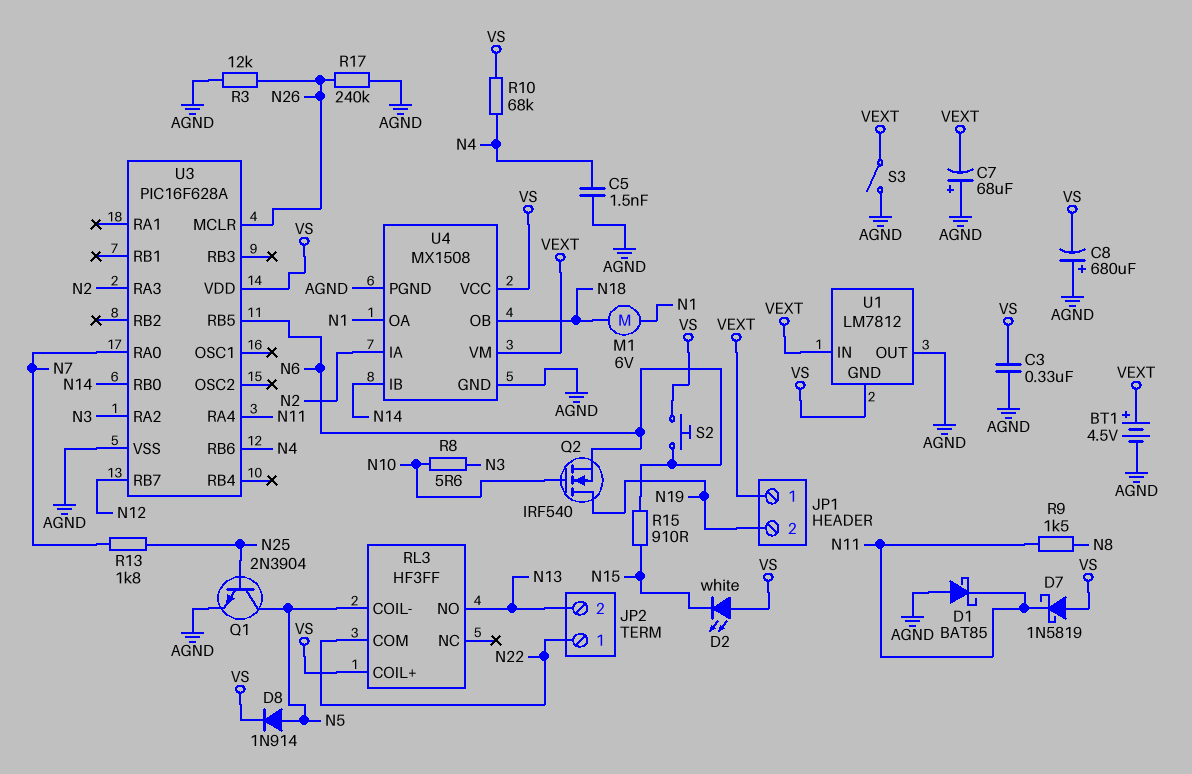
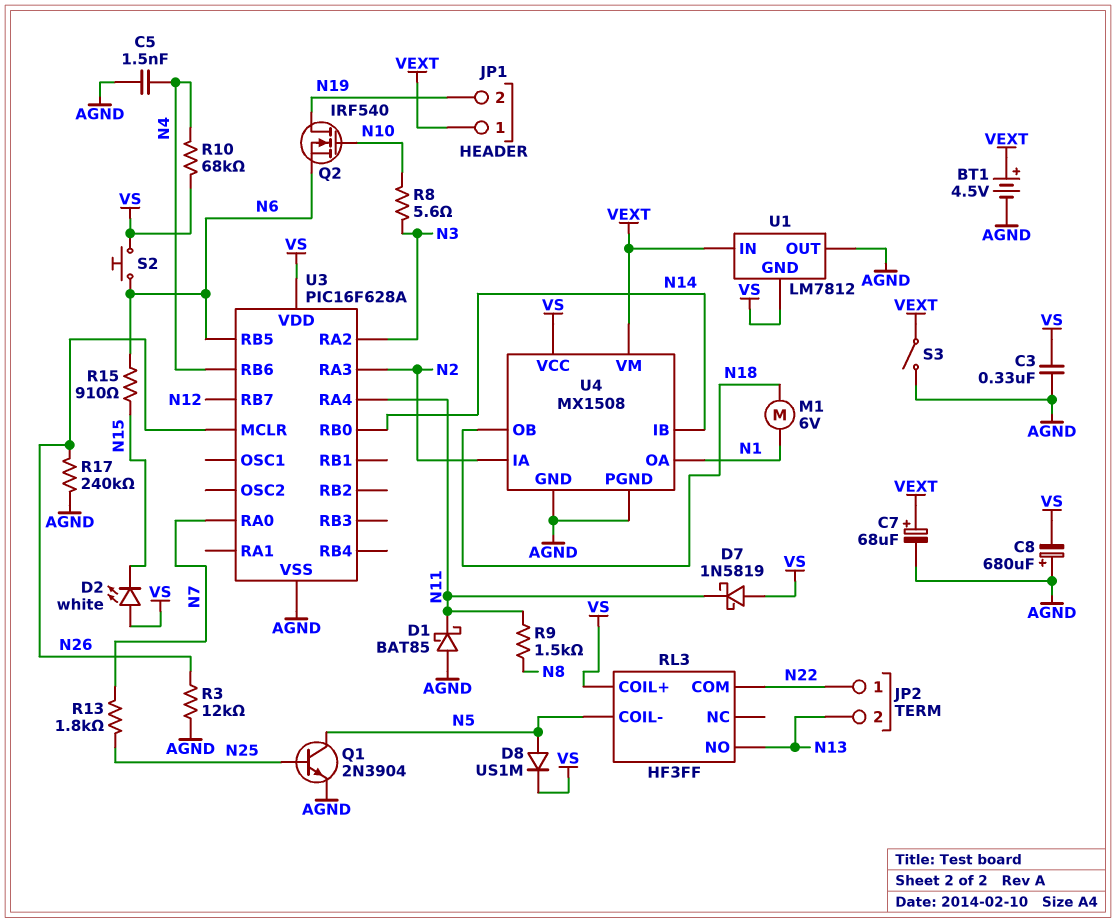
C7: 68uF (plus AGND, minus VEXT) -> 68uF (plus VEXT, minus AGND)
D8: diode 1N914 (A N5, K VS) -> diode US1M (A N5, K VS)

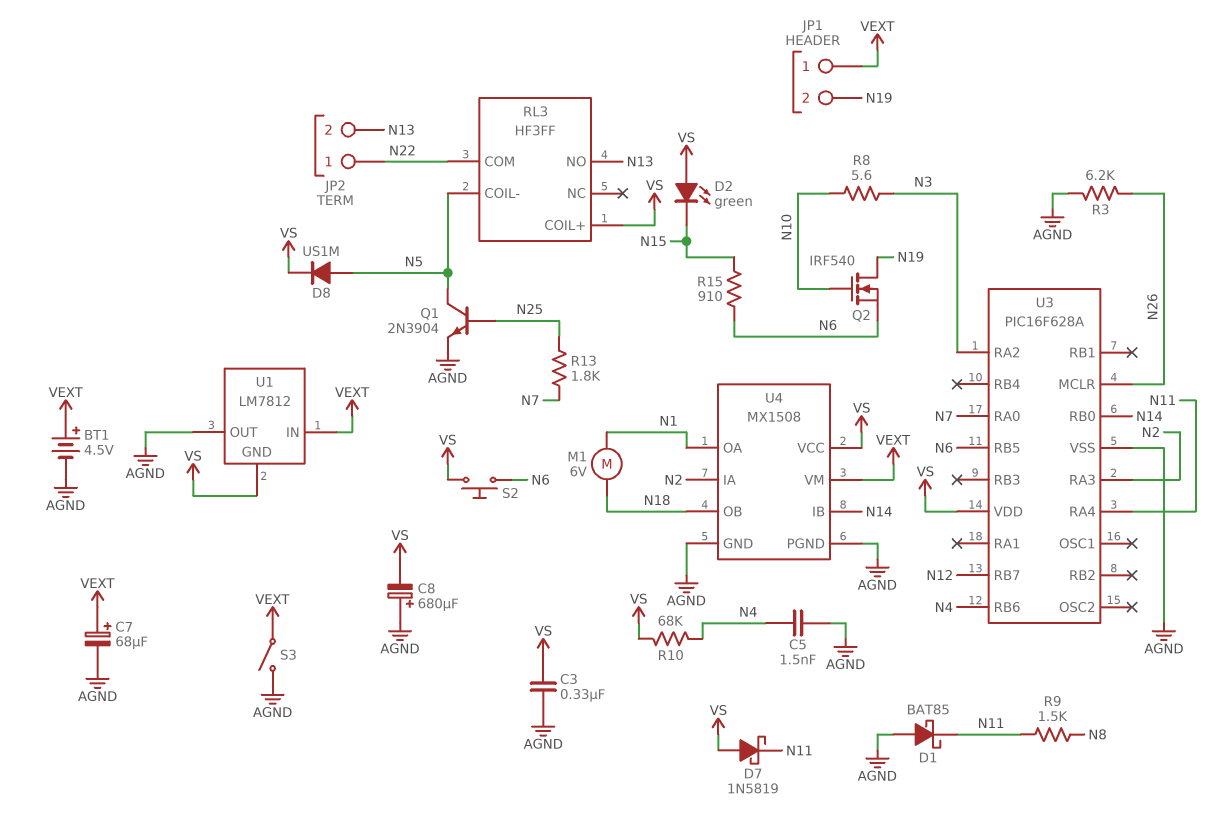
D2: LED white (A VS, K N15) -> LED green (A VS, K N15)
R3: 12k (AGND, N26) -> 6.2k (AGND, N26)
R17: 240k (AGND, N26) -> none

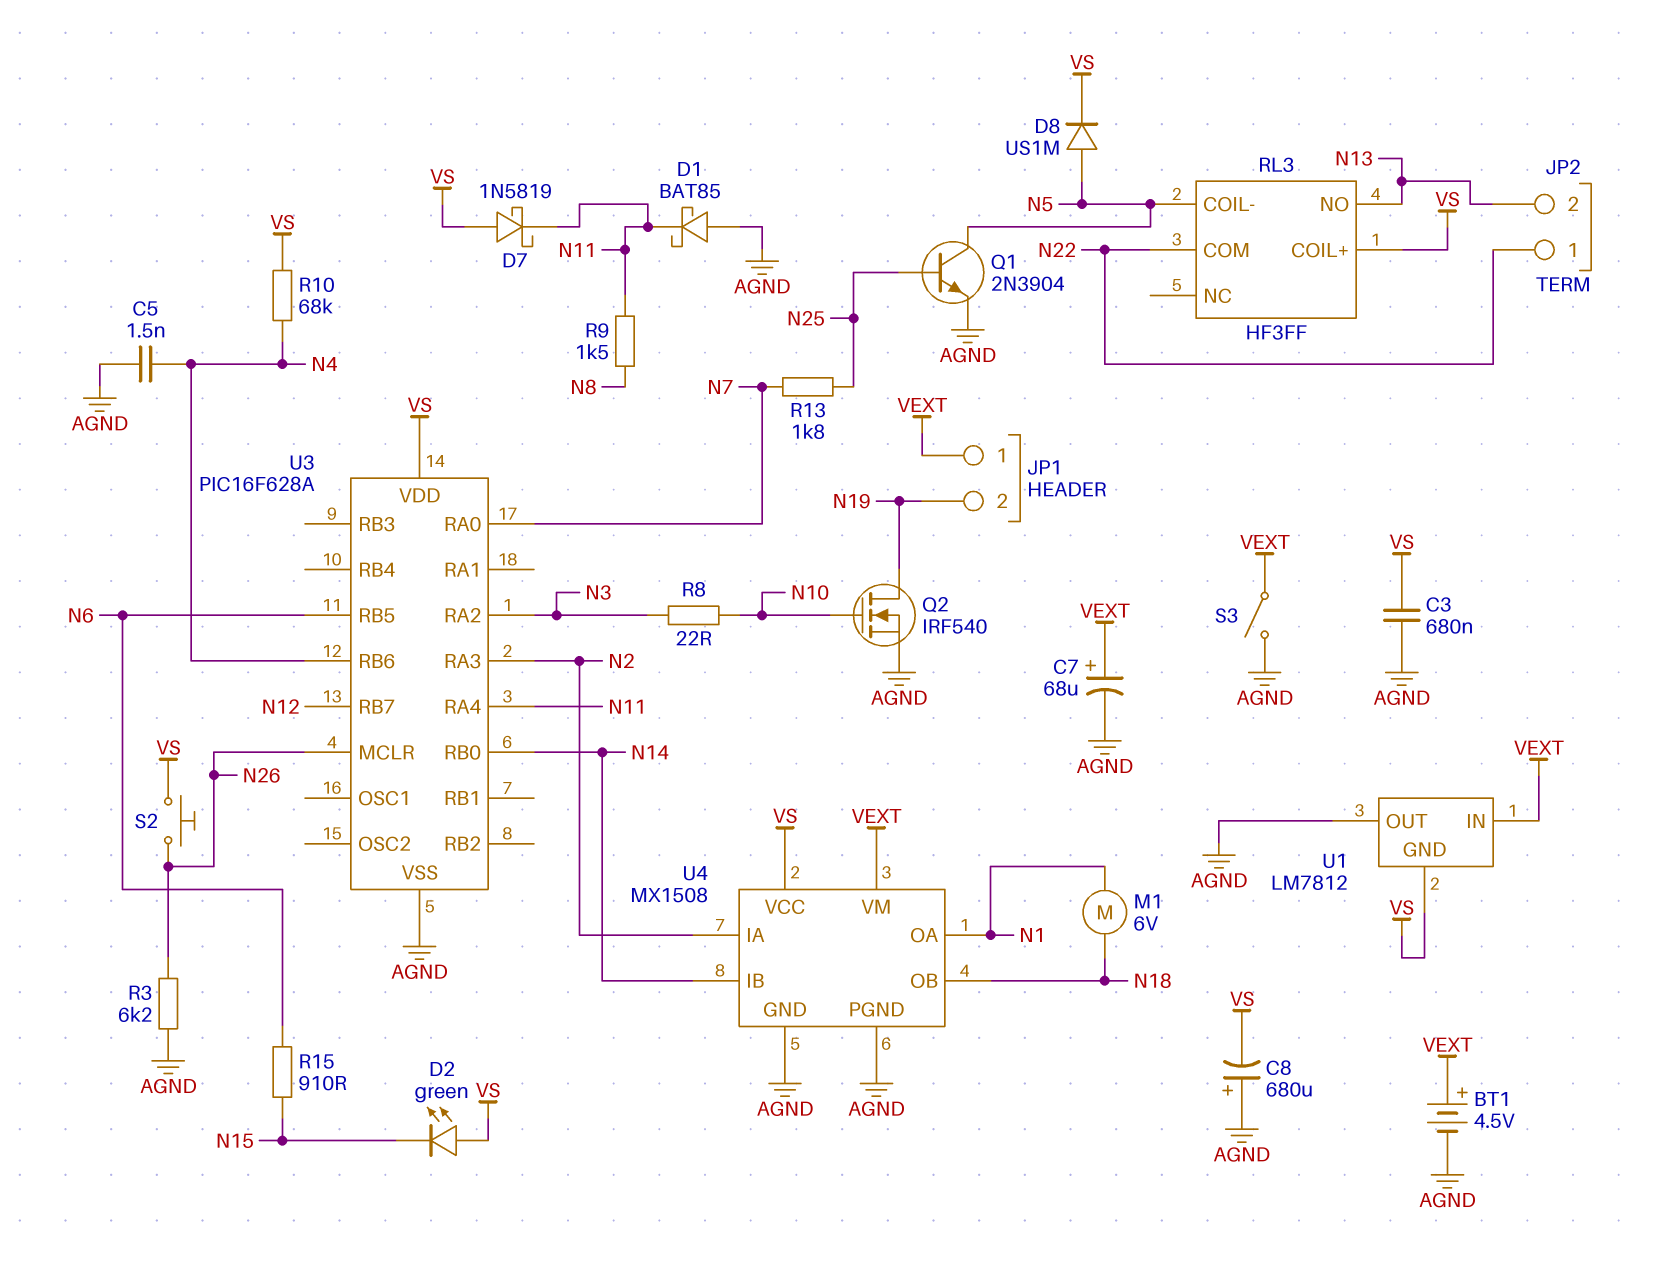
C3: 330nF (AGND, VS) -> 680nF (AGND, VS)
Q2: NMOS IRF540 (G N10, D N19, S N6) -> NMOS IRF540 (G N10, D N19, S AGND)
R8: 5.6 (N3, N10) -> 22 (N3, N10)
S2: button (N6, VS) -> button (N26, VS)

